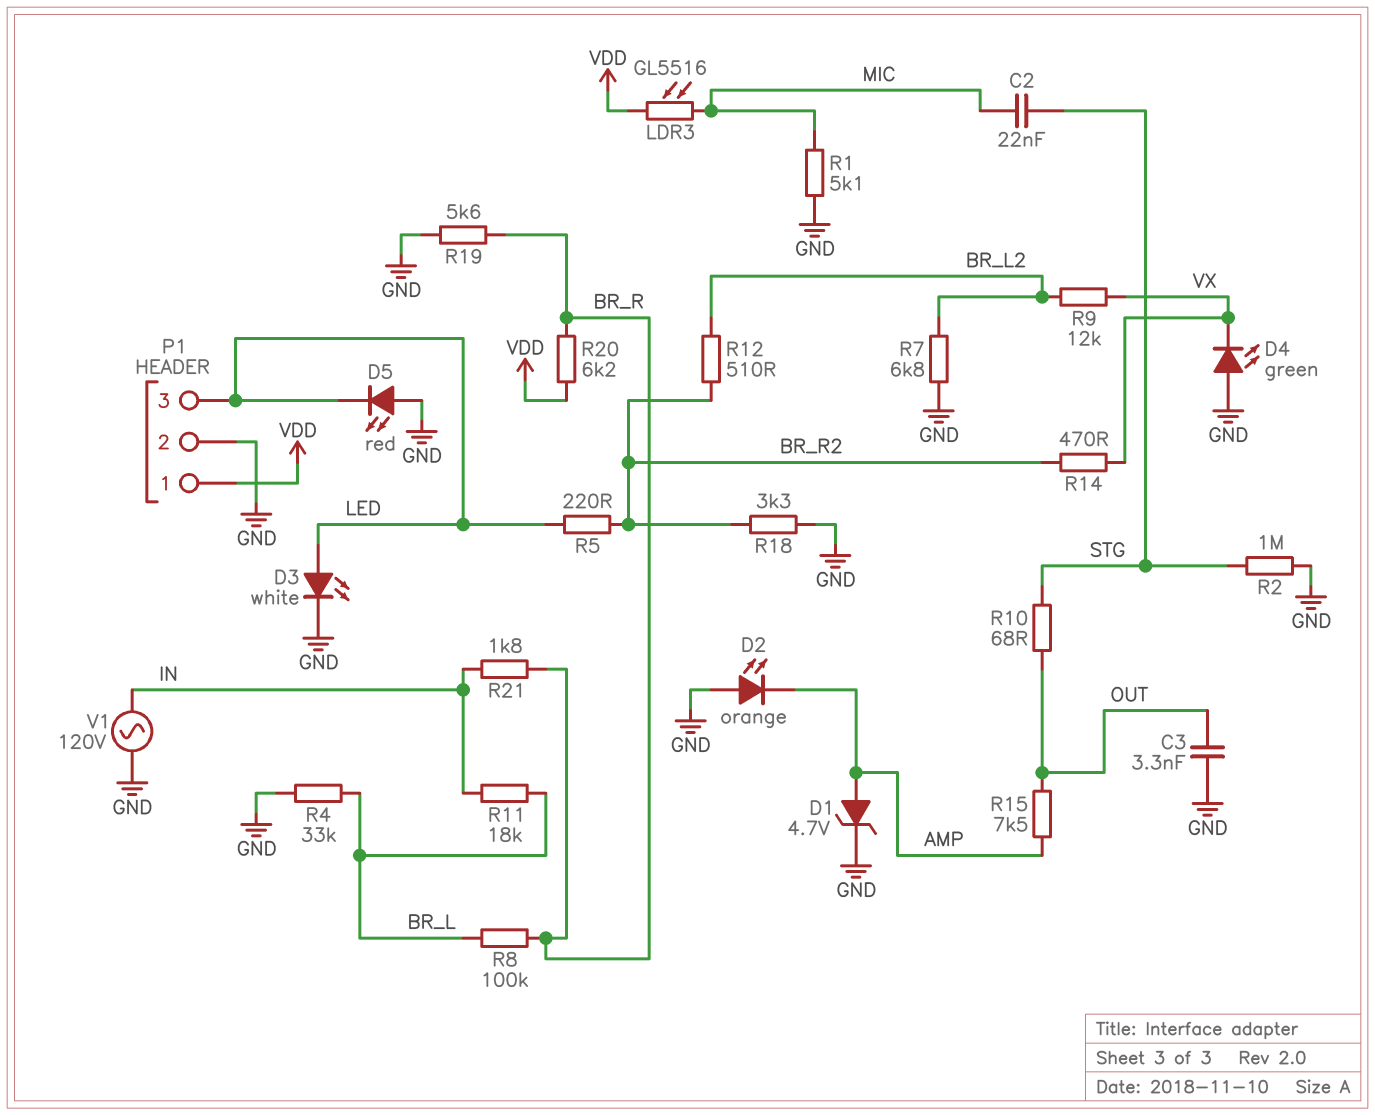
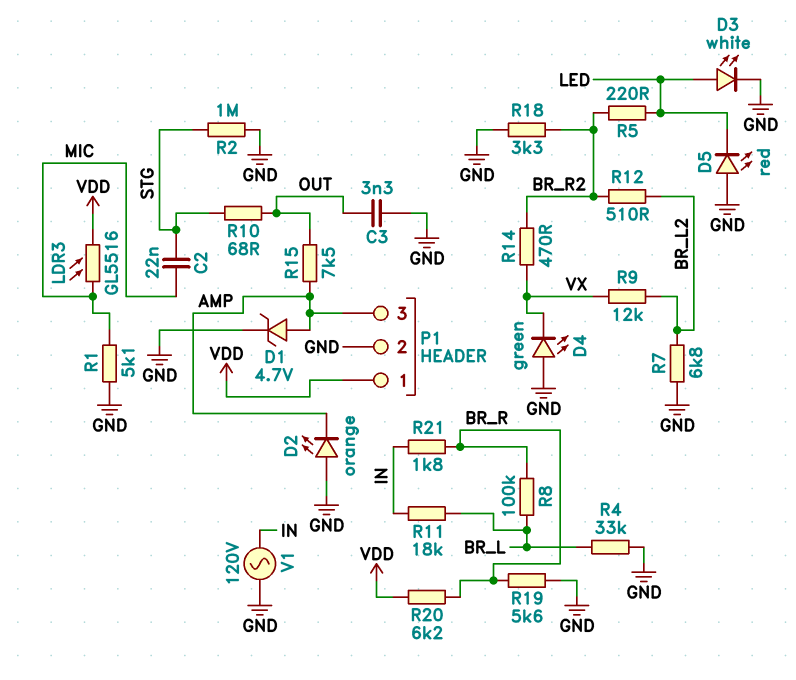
P1 pin 3: LED -> AMP

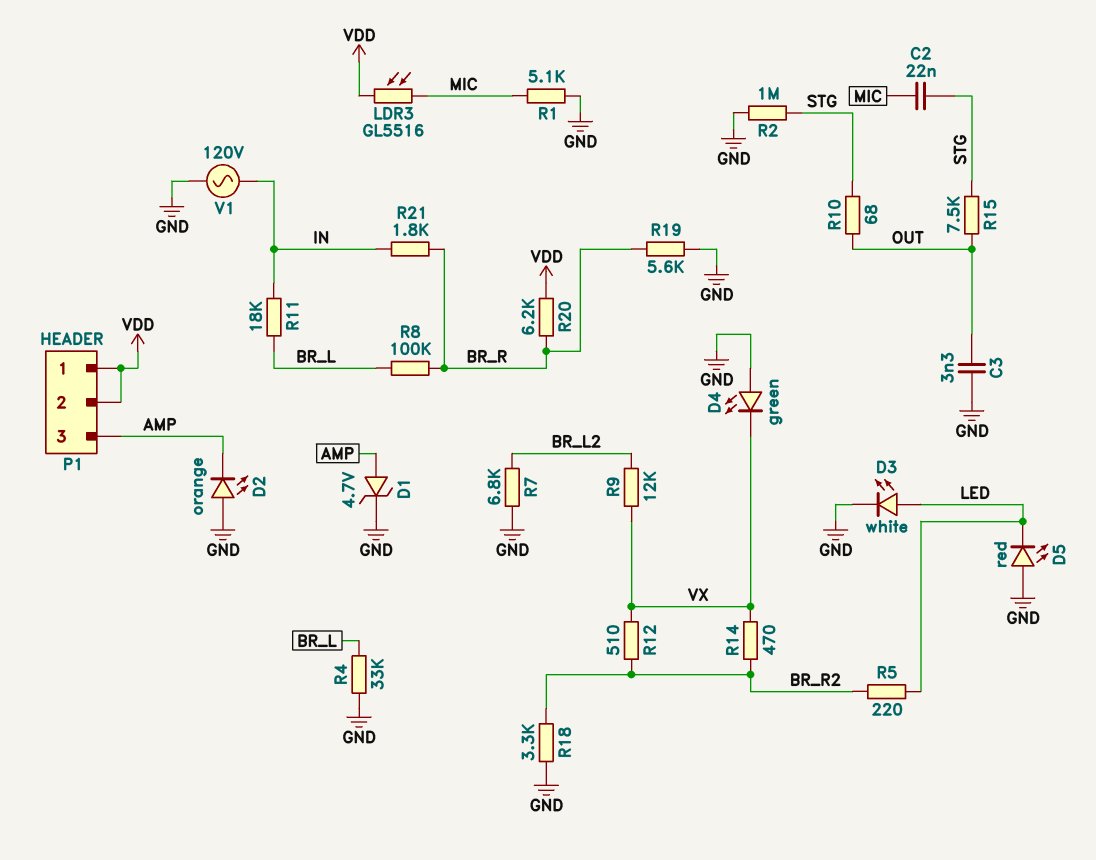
P1 pin 2: GND -> VDD
R12: 510 (BR_L2, BR_R2) -> 510 (BR_R2, VX)
R15: 7.5k (AMP, OUT) -> 7.5k (OUT, STG)

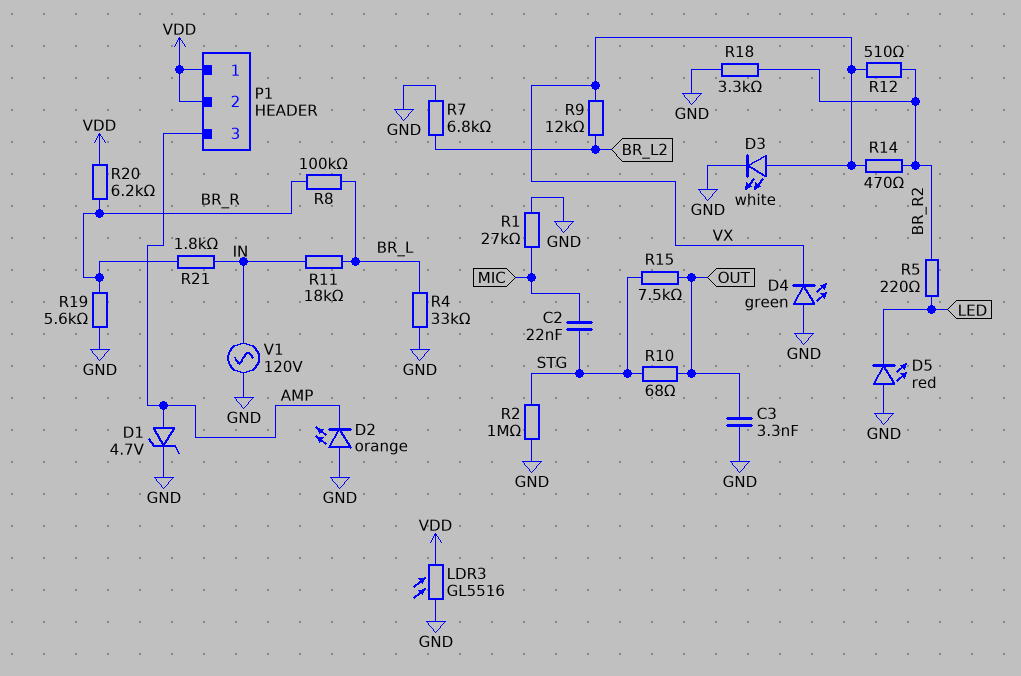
D3: LED white (A LED, K GND) -> LED white (A VX, K GND)
LDR3: GL5516 (MIC, VDD) -> GL5516 (GND, VDD)
R1: 5.1k (GND, MIC) -> 27k (GND, MIC)

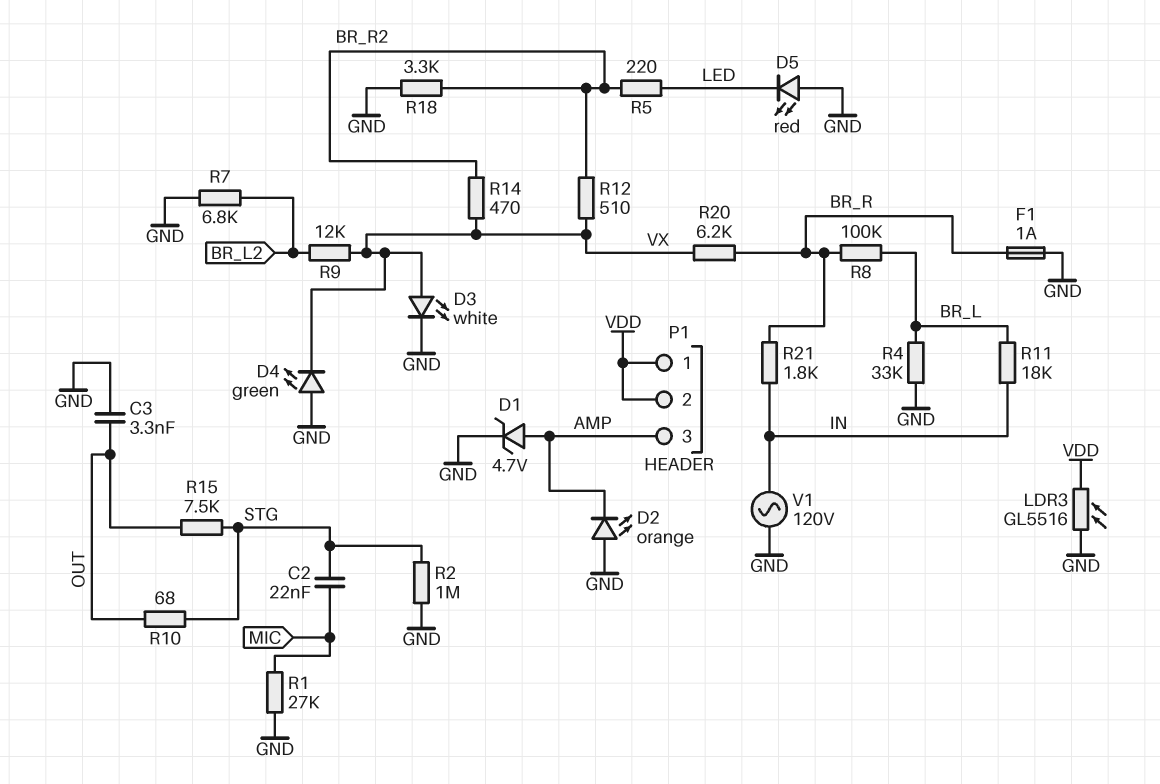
F1: none -> 1A (BR_R, GND)
R19: 5.6k (BR_R, GND) -> none
R20: 6.2k (BR_R, VDD) -> 6.2k (BR_R, VX)

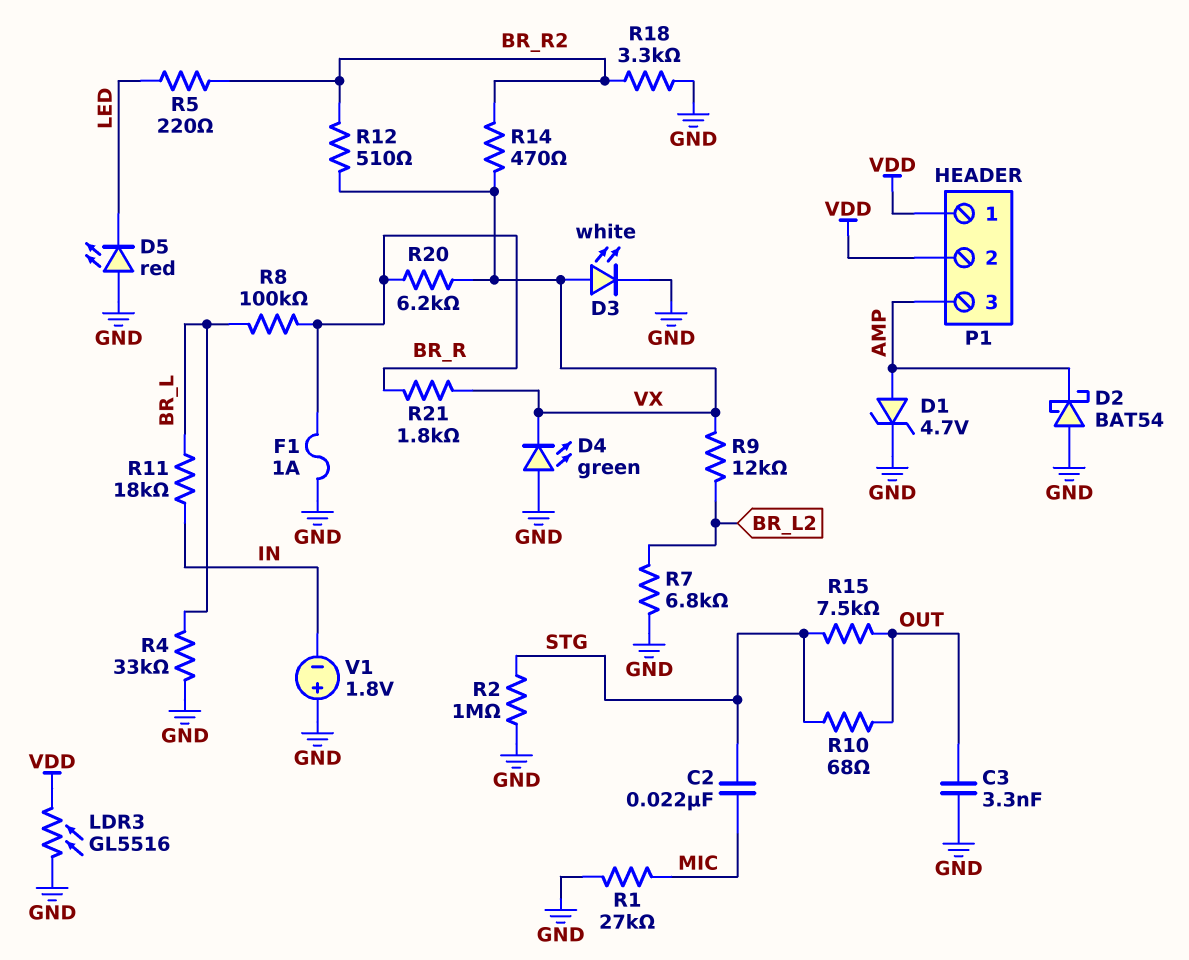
D2: LED orange (A GND, K AMP) -> schottky BAT54 (A GND, K AMP)
R21: 1.8k (BR_R, IN) -> 1.8k (BR_R, VX)
V1: AC 120V (GND, IN) -> 1.8V (plus GND, minus IN)

